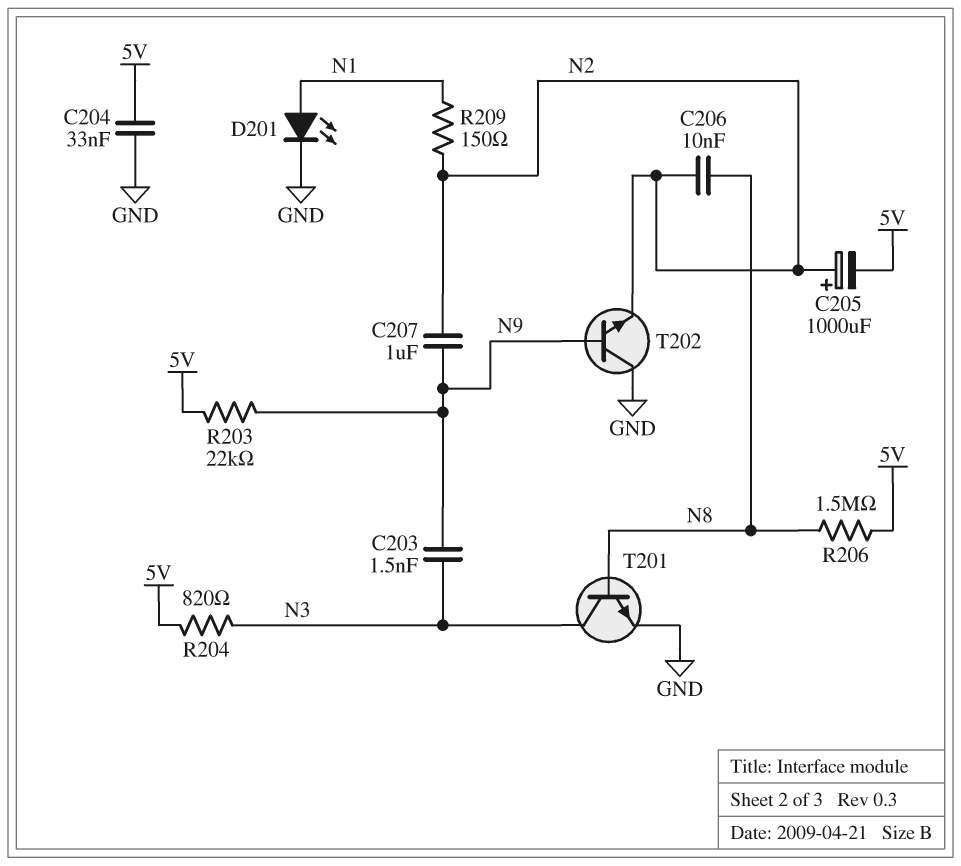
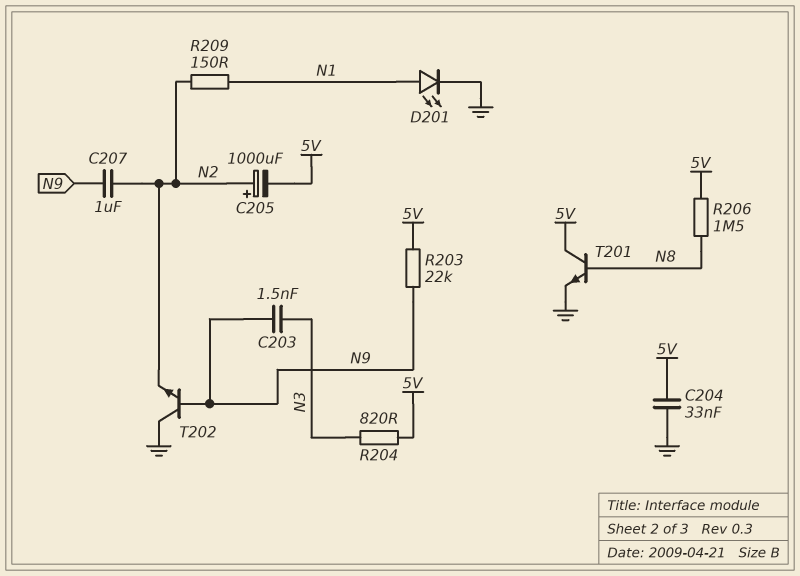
C206: 10nF (N2, N8) -> none
T201: NPN (B N8, C N3, E GND) -> NPN (B N8, C 5V, E GND)

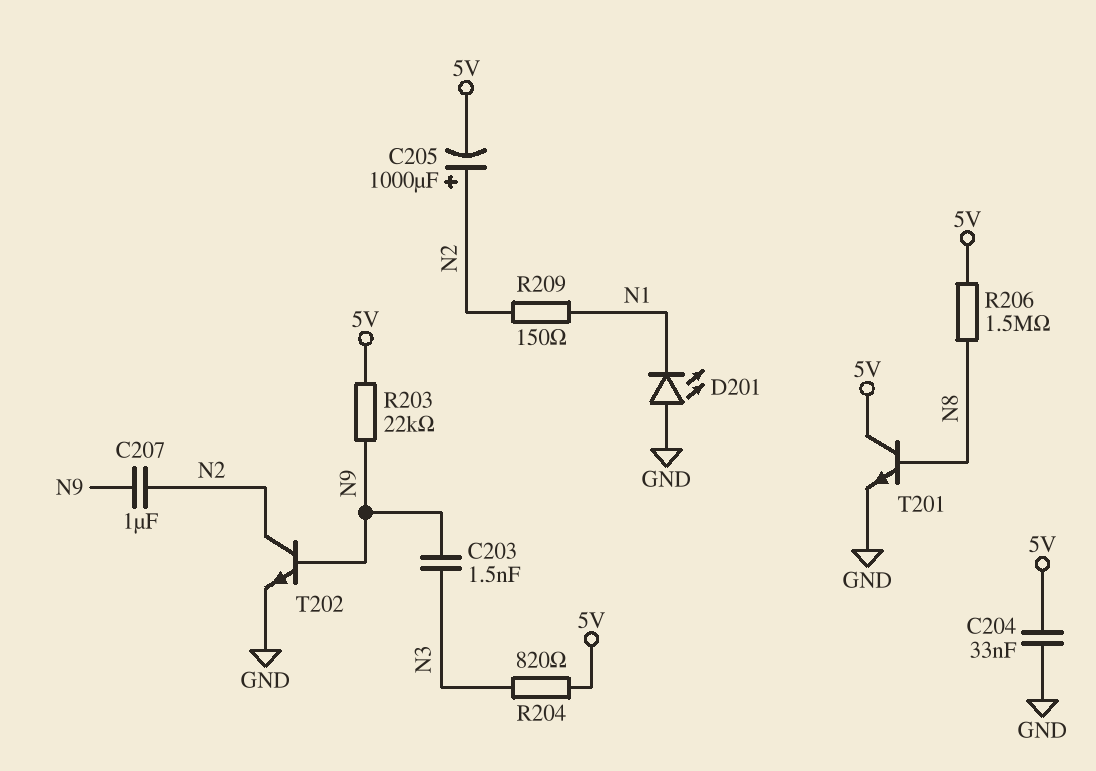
D201: LED (A N1, K GND) -> LED (A GND, K N1)
T202: NPN (B N9, C GND, E N2) -> NPN (B N9, C N2, E GND)

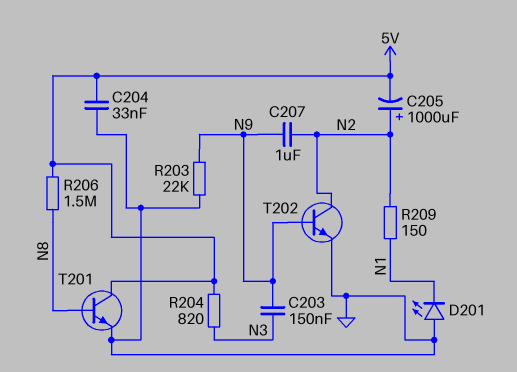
C203: 1.5nF (N3, N9) -> 150nF (N3, N9)
R203: 22k (5V, N9) -> 22k (GND, N9)

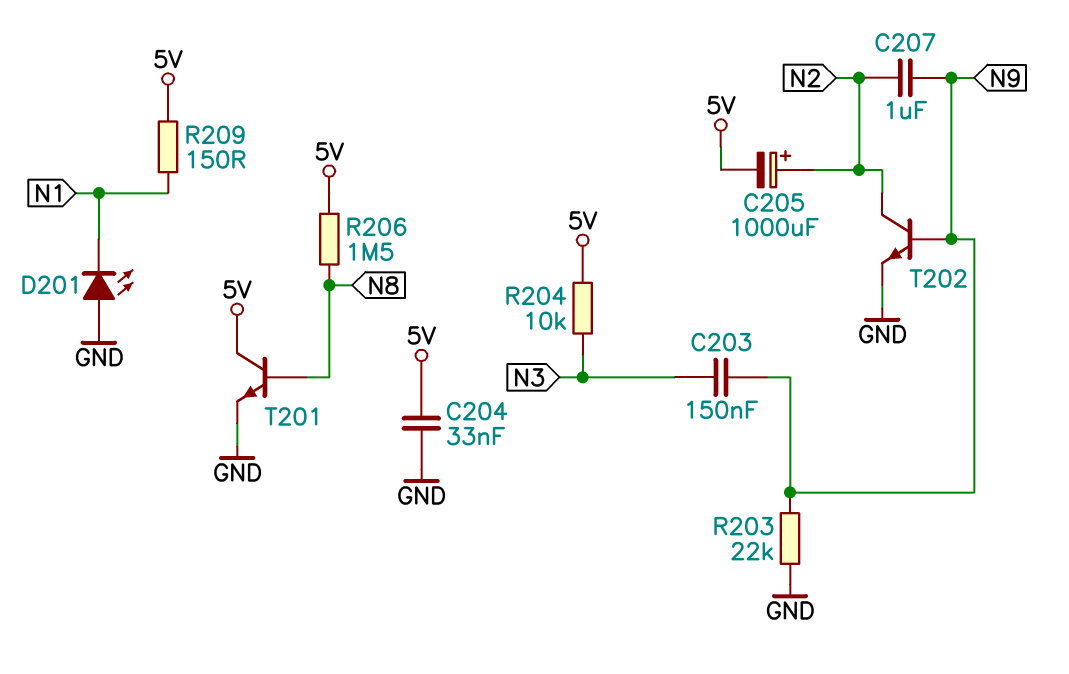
R204: 820 (5V, N3) -> 10k (5V, N3)
R209: 150 (N1, N2) -> 150 (5V, N1)

